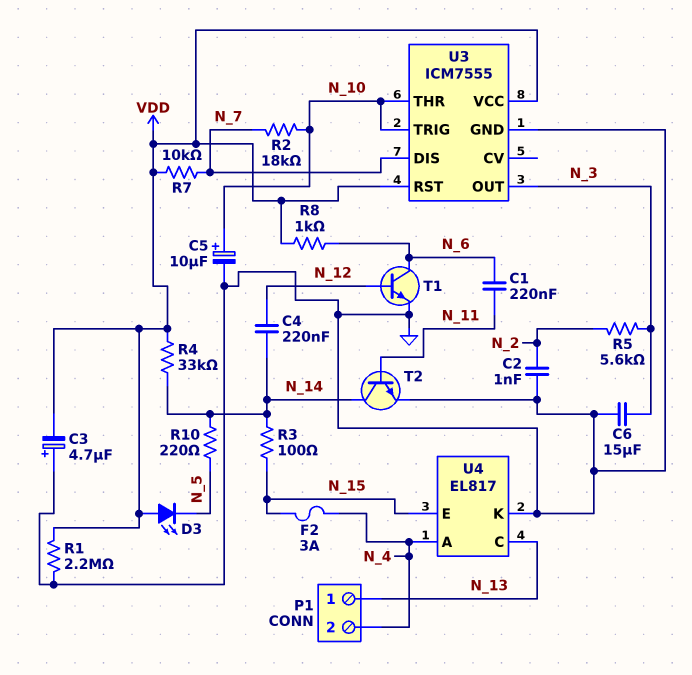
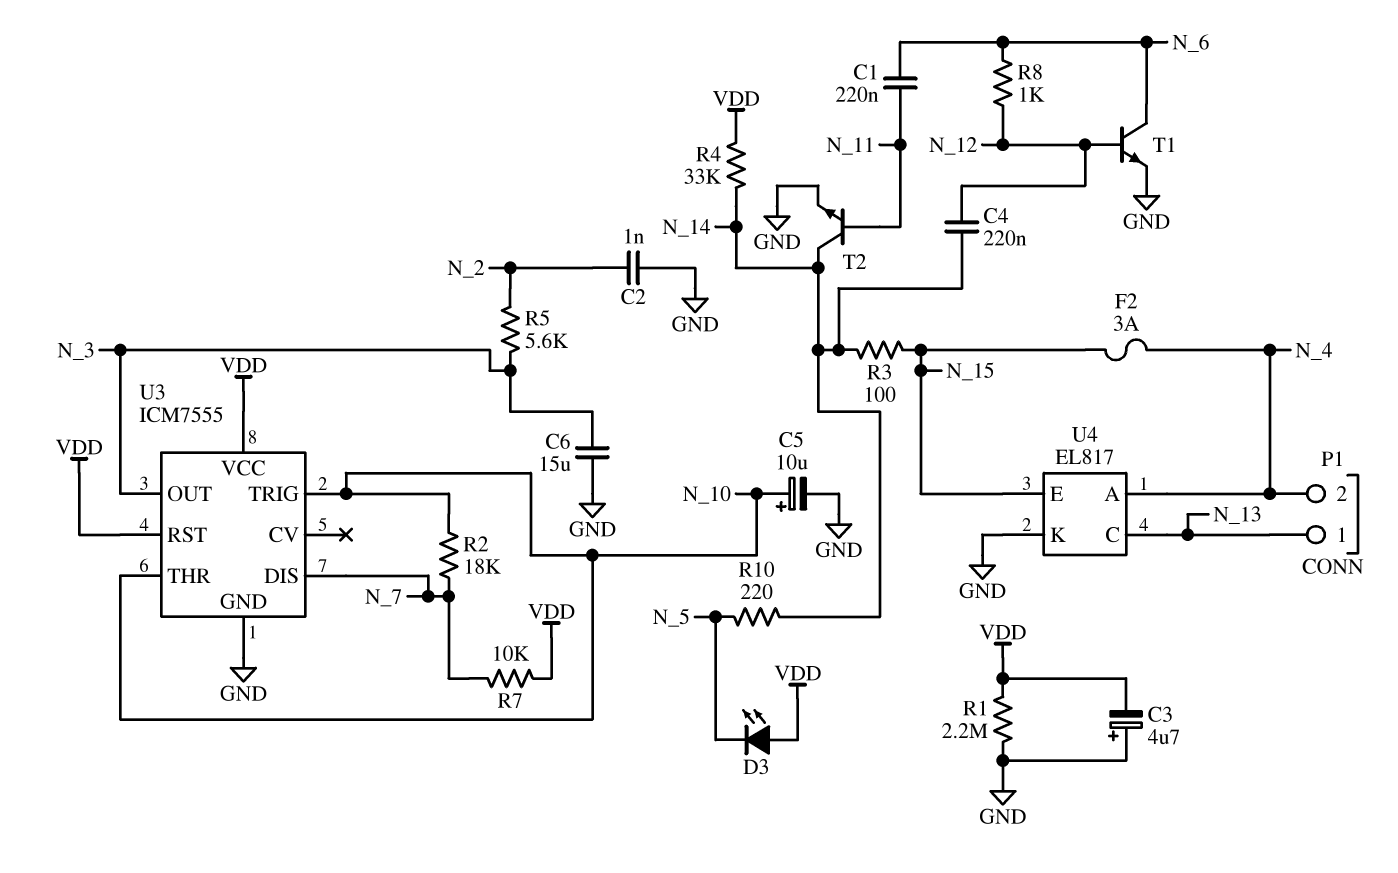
R8: 1k (N_6, VDD) -> 1k (N_6, N_12)

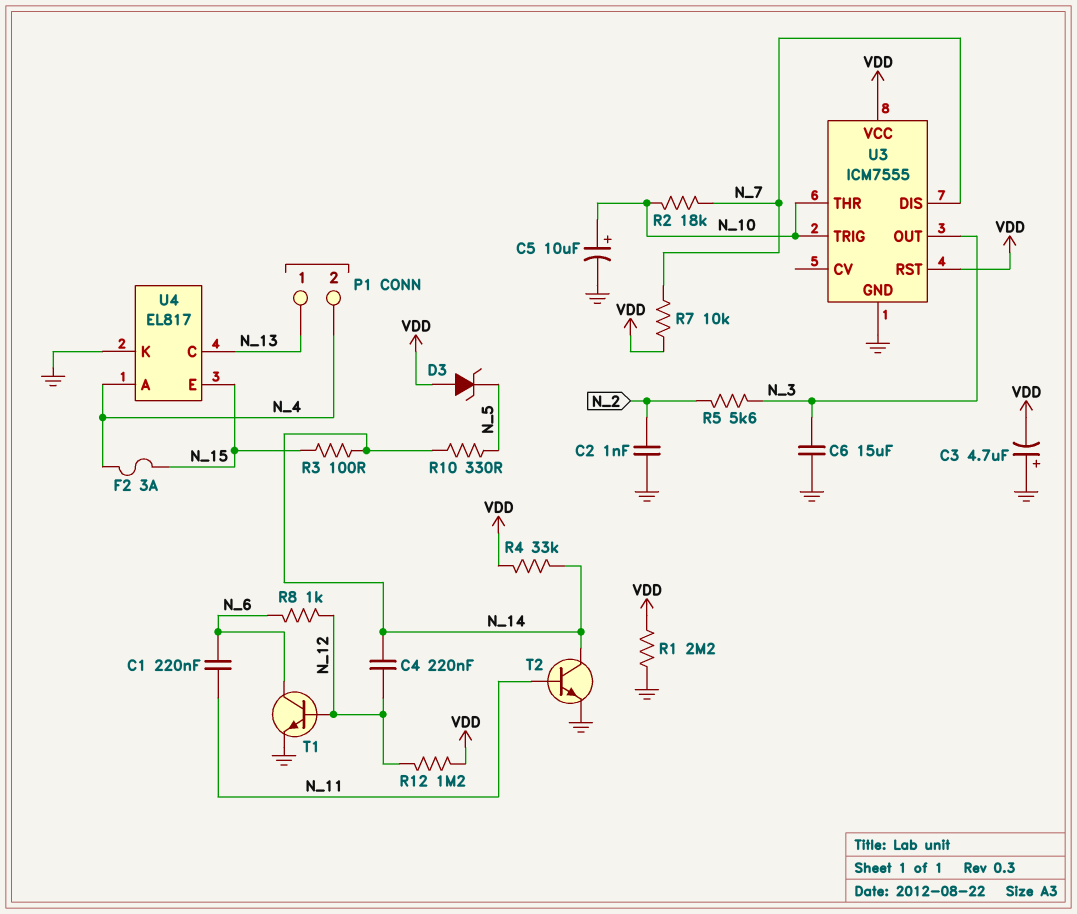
D3: LED (A VDD, K N_5) -> zener (A VDD, K N_5)
R10: 220 (N_5, N_14) -> 330 (N_5, N_14)
R12: none -> 1.2M (N_12, VDD)

